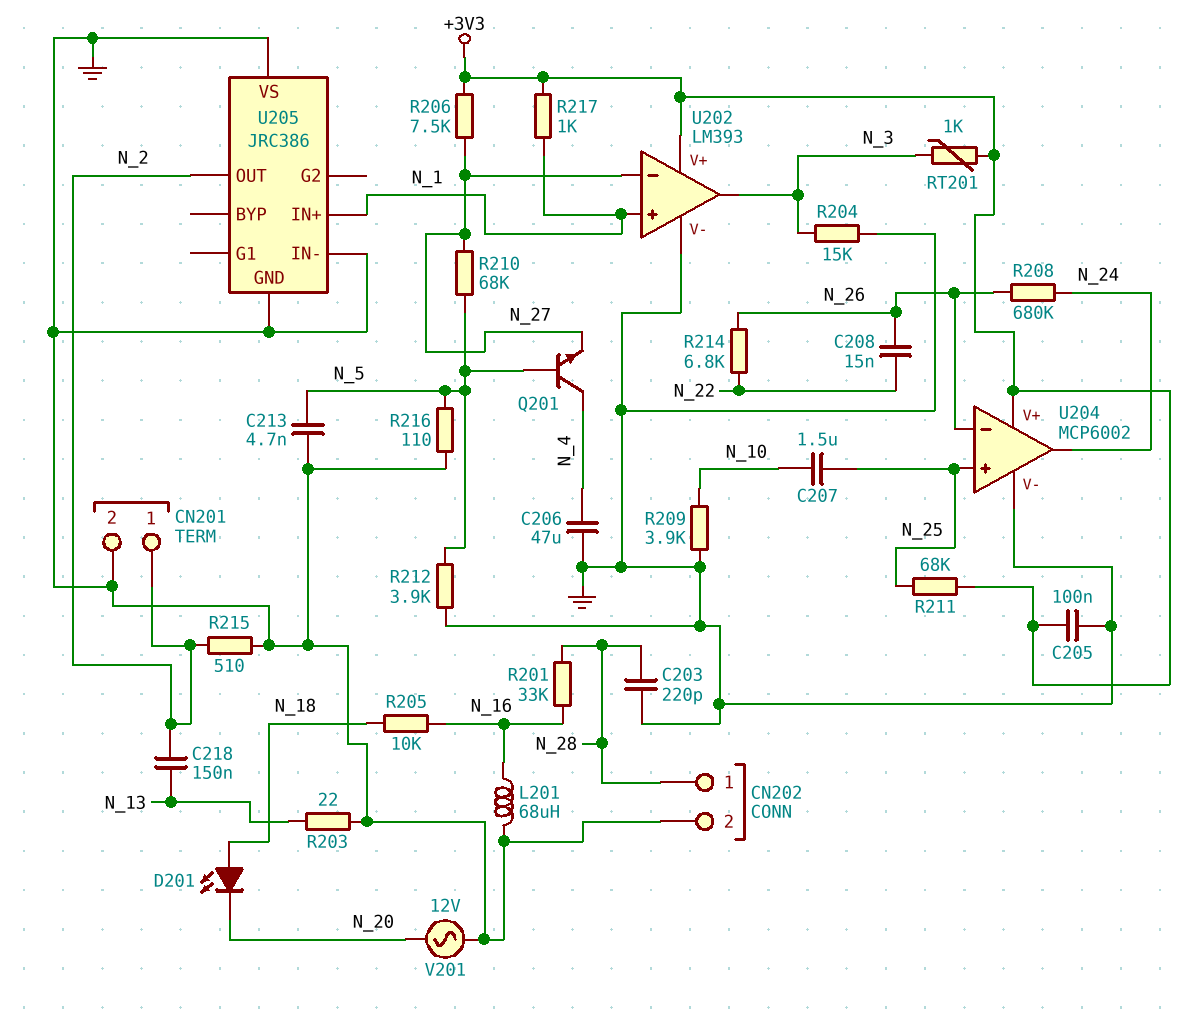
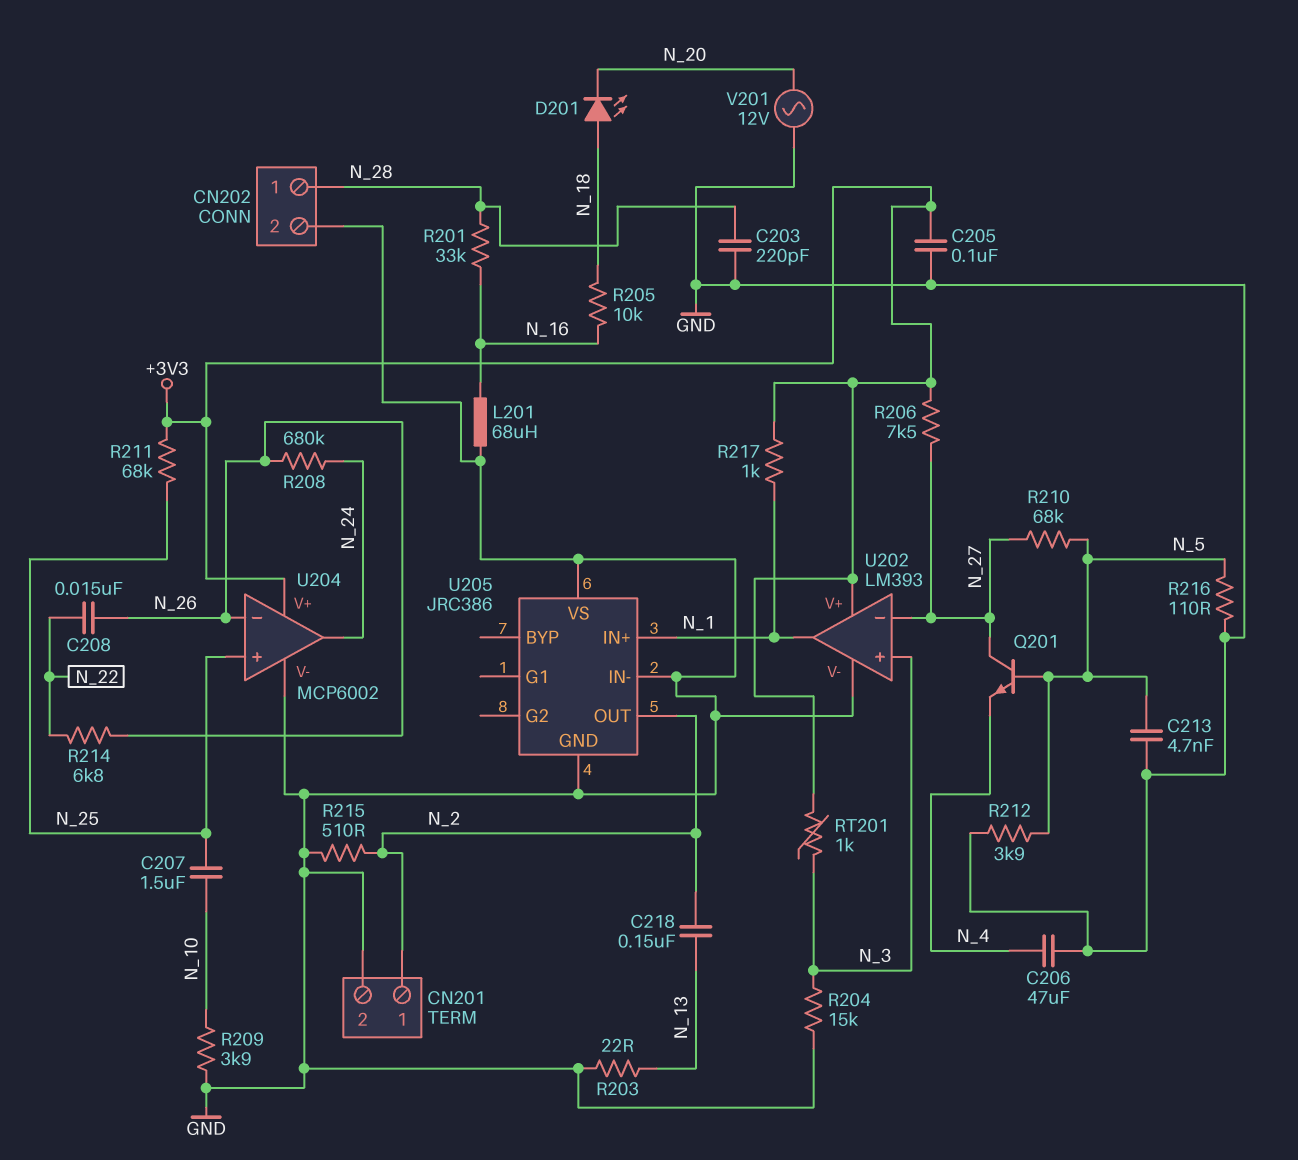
Q201: NPN (B N_5, C N_4, E N_27) -> NPN (B N_5, C N_27, E N_4)
U202 pin in+: N_1 -> N_3
U202 pin out: N_3 -> N_1

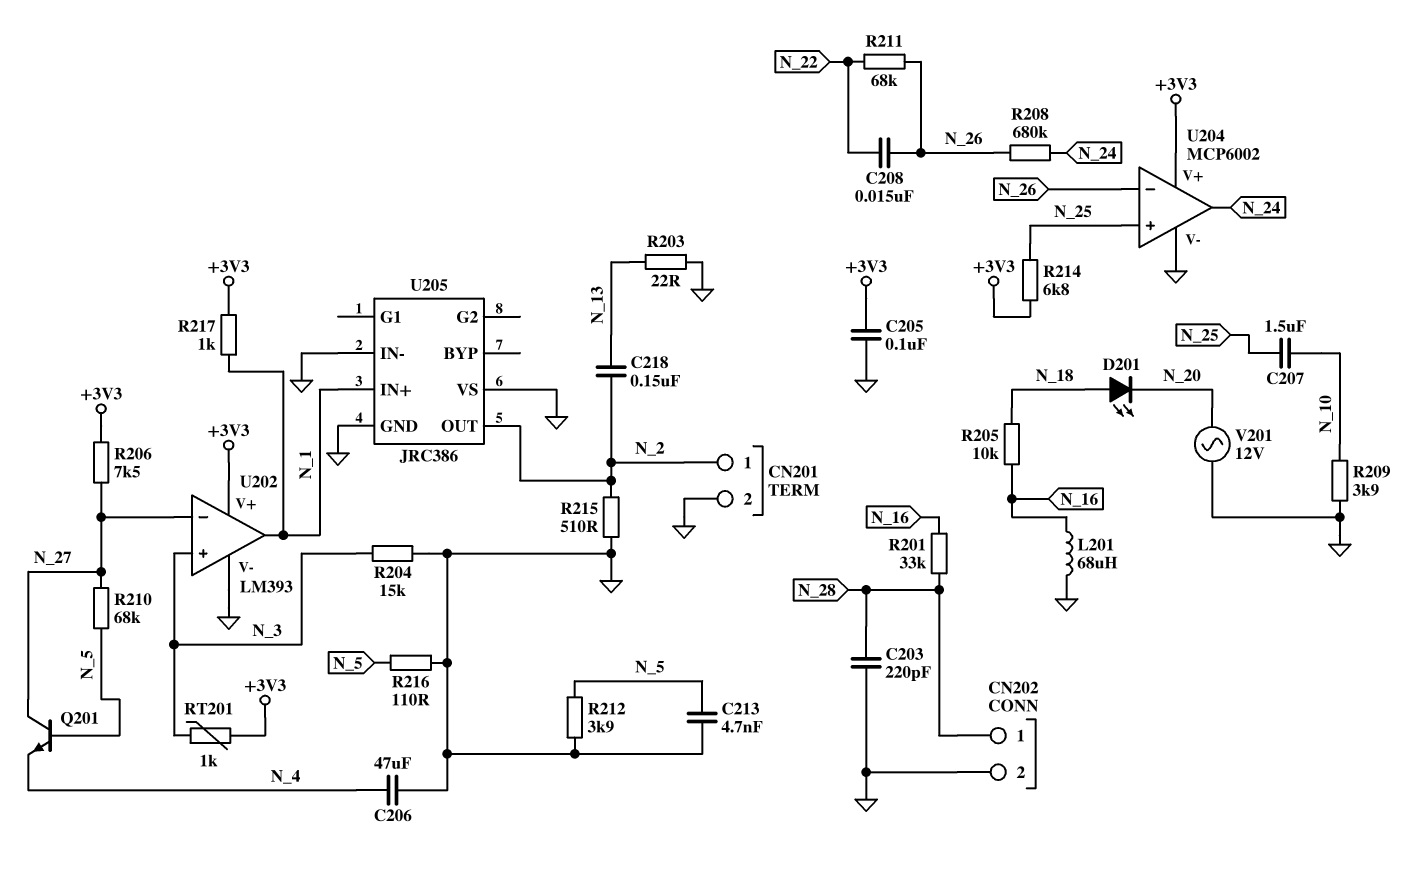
R211: 68k (+3V3, N_25) -> 68k (N_22, N_26)
R214: 6.8k (N_22, N_26) -> 6.8k (+3V3, N_25)

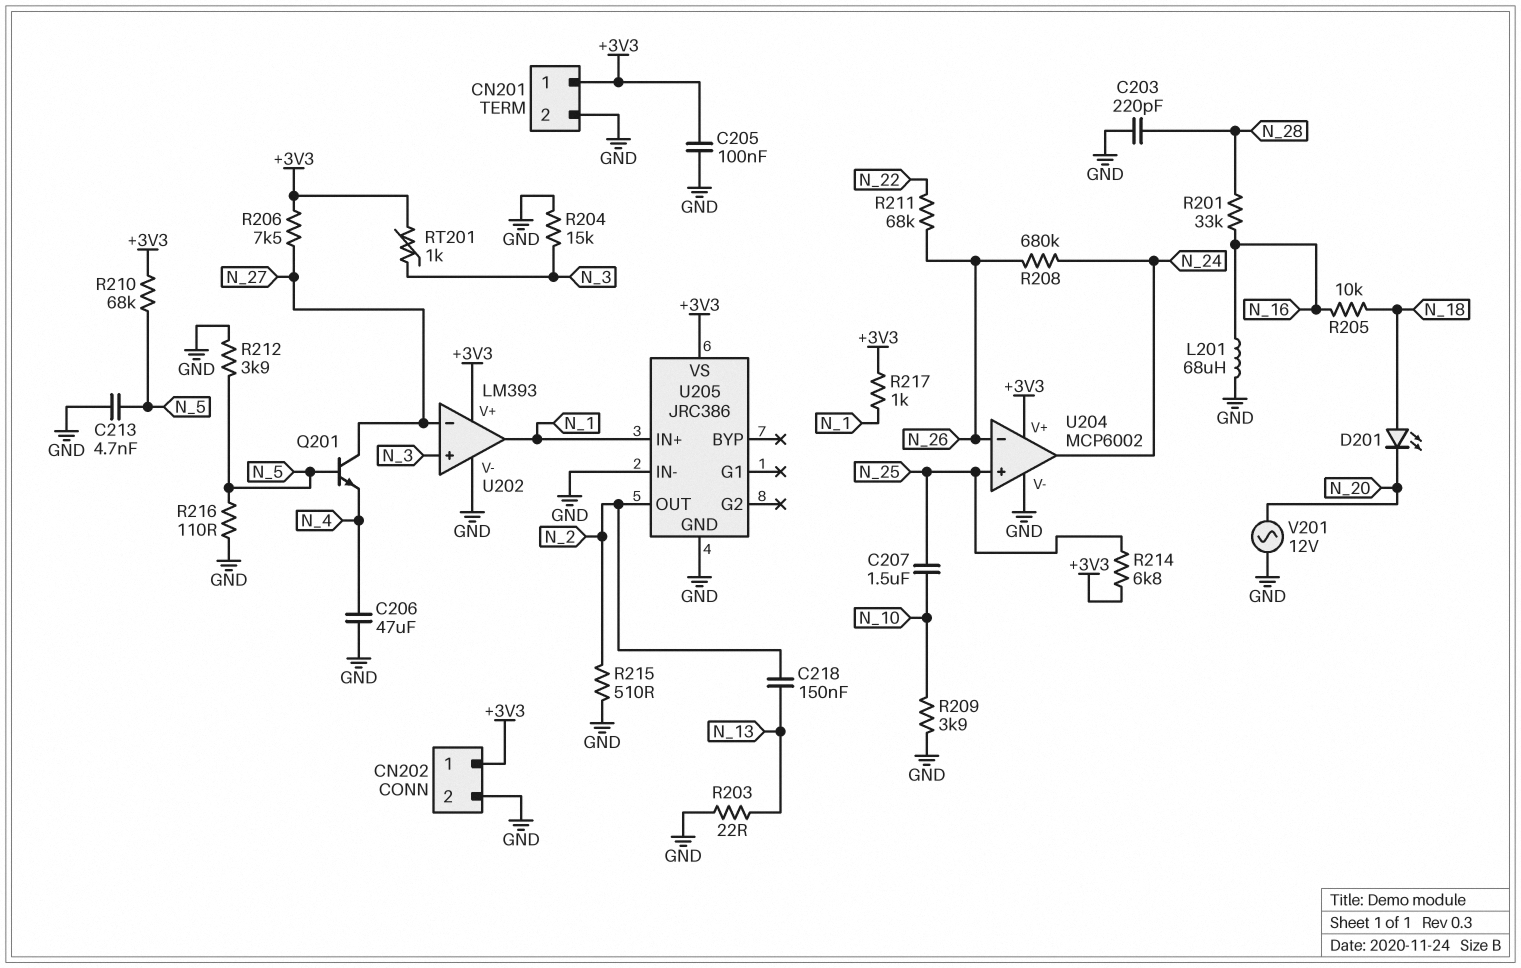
C208: 15nF (N_22, N_26) -> none
CN201 pin 1: N_2 -> +3V3
CN202 pin 1: N_28 -> +3V3
R210: 68k (N_5, N_27) -> 68k (+3V3, N_5)
U205 pin VS: GND -> +3V3

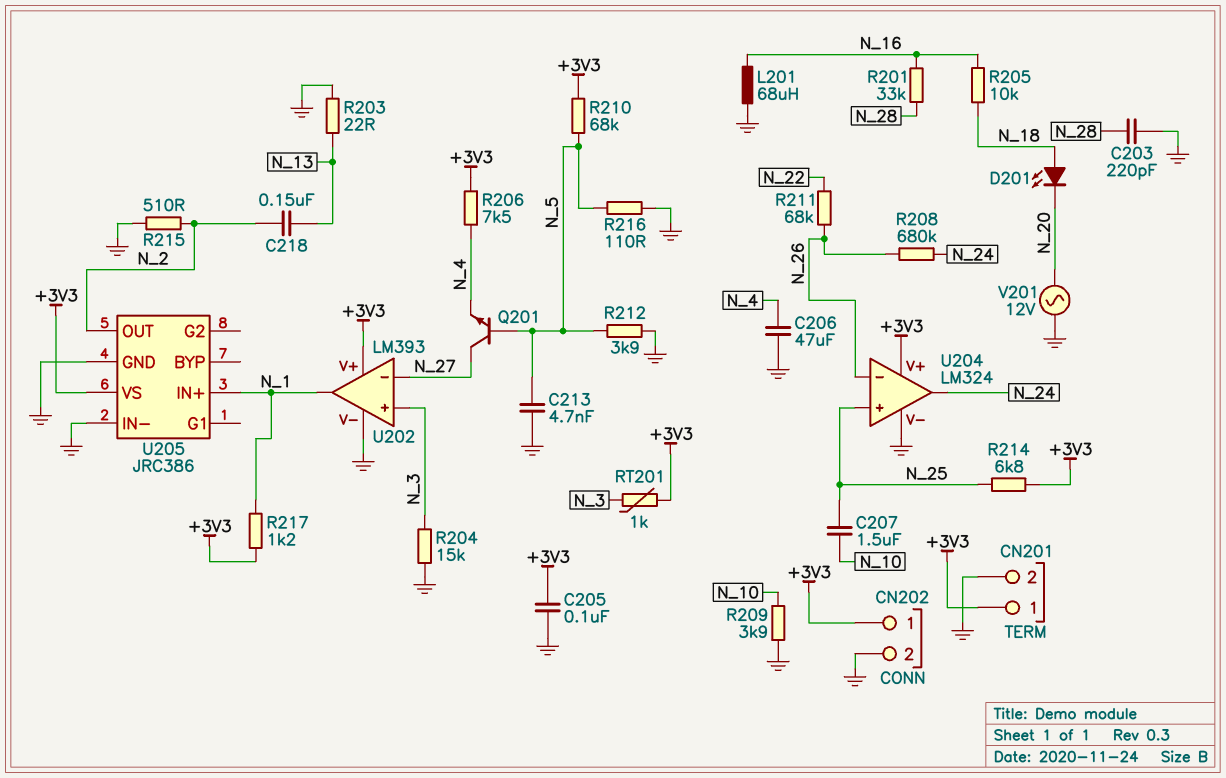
R206: 7.5k (+3V3, N_27) -> 7.5k (+3V3, N_4)
R217: 1k (+3V3, N_1) -> 1.2k (+3V3, N_1)
U204: MCP6002 -> LM324

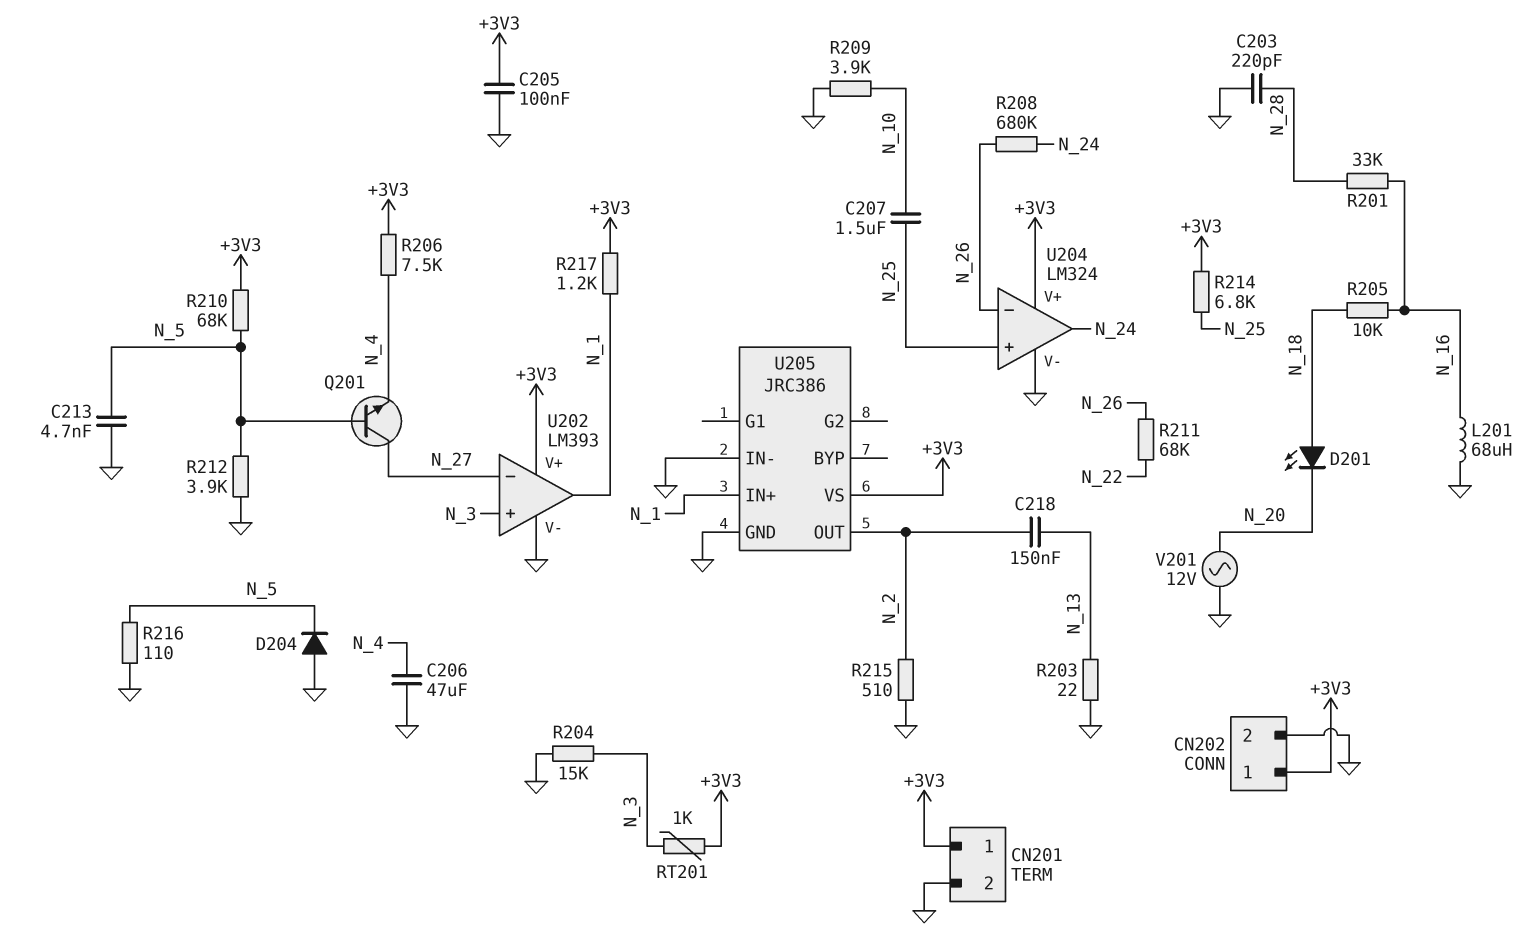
D204: none -> diode (A GND, K N_5)

